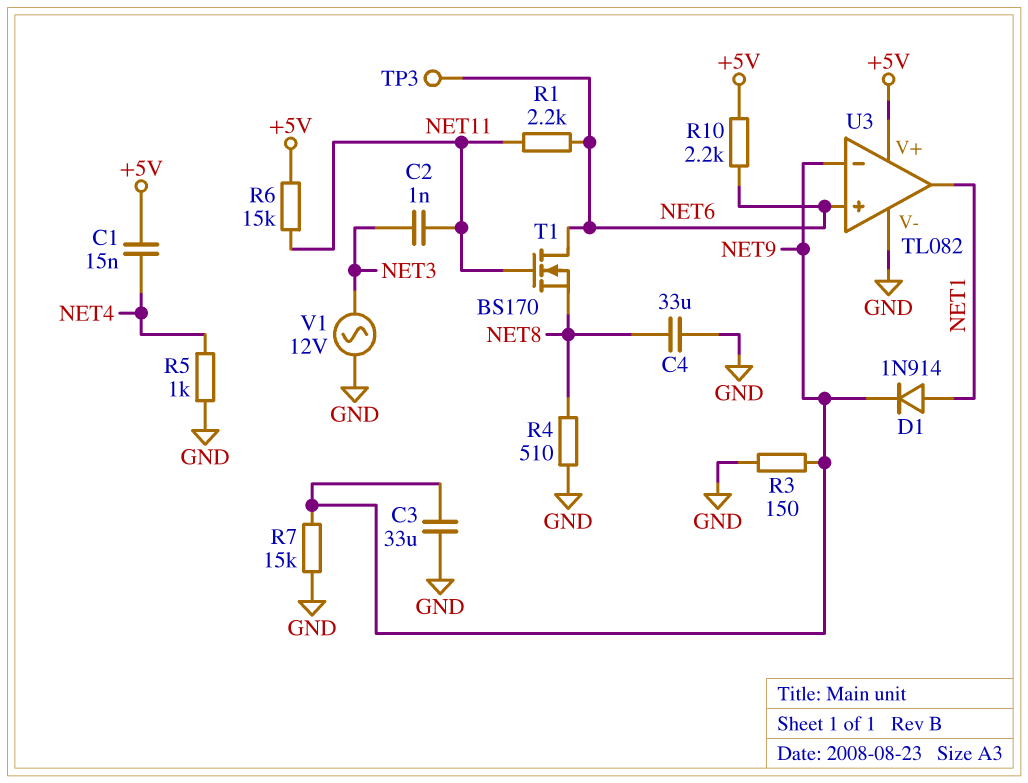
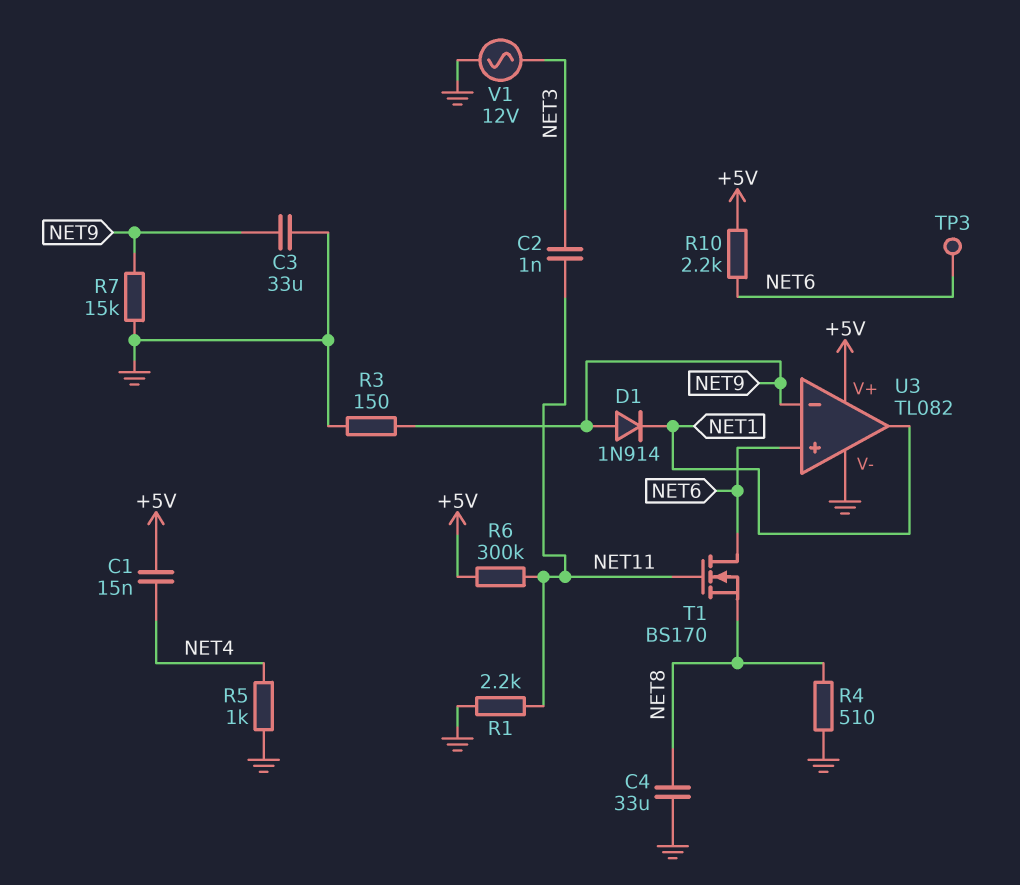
D1: diode 1N914 (A NET1, K NET9) -> diode 1N914 (A NET9, K NET1)
R1: 2.2k (NET6, NET11) -> 2.2k (GND, NET11)
R6: 15k (+5V, NET11) -> 300k (+5V, NET11)

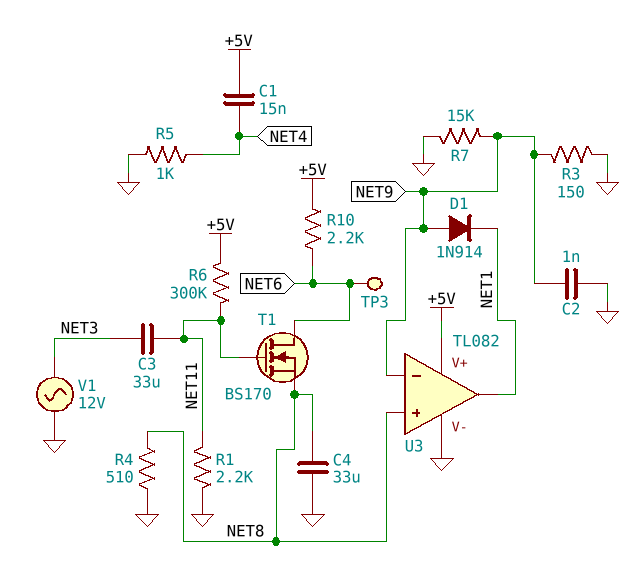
C2: 1nF (NET3, NET11) -> 1nF (GND, NET9)
C3: 33uF (GND, NET9) -> 33uF (NET3, NET11)
U3 pin in+: NET6 -> NET8

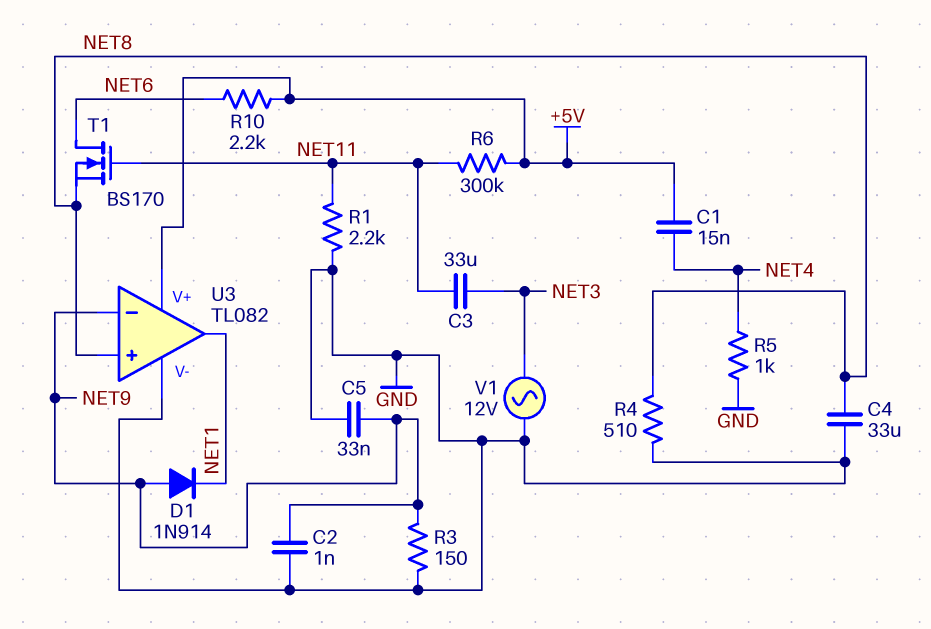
C5: none -> 33nF (GND, NET9)
R7: 15k (GND, NET9) -> none
TP3: test point (NET6) -> none

